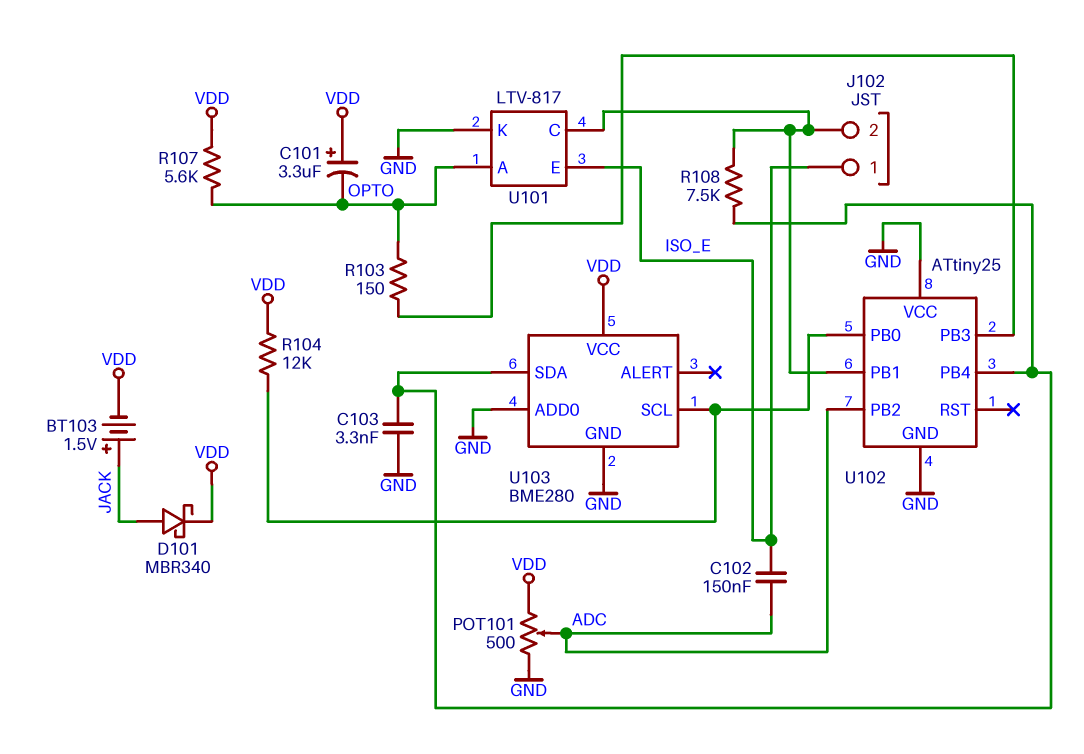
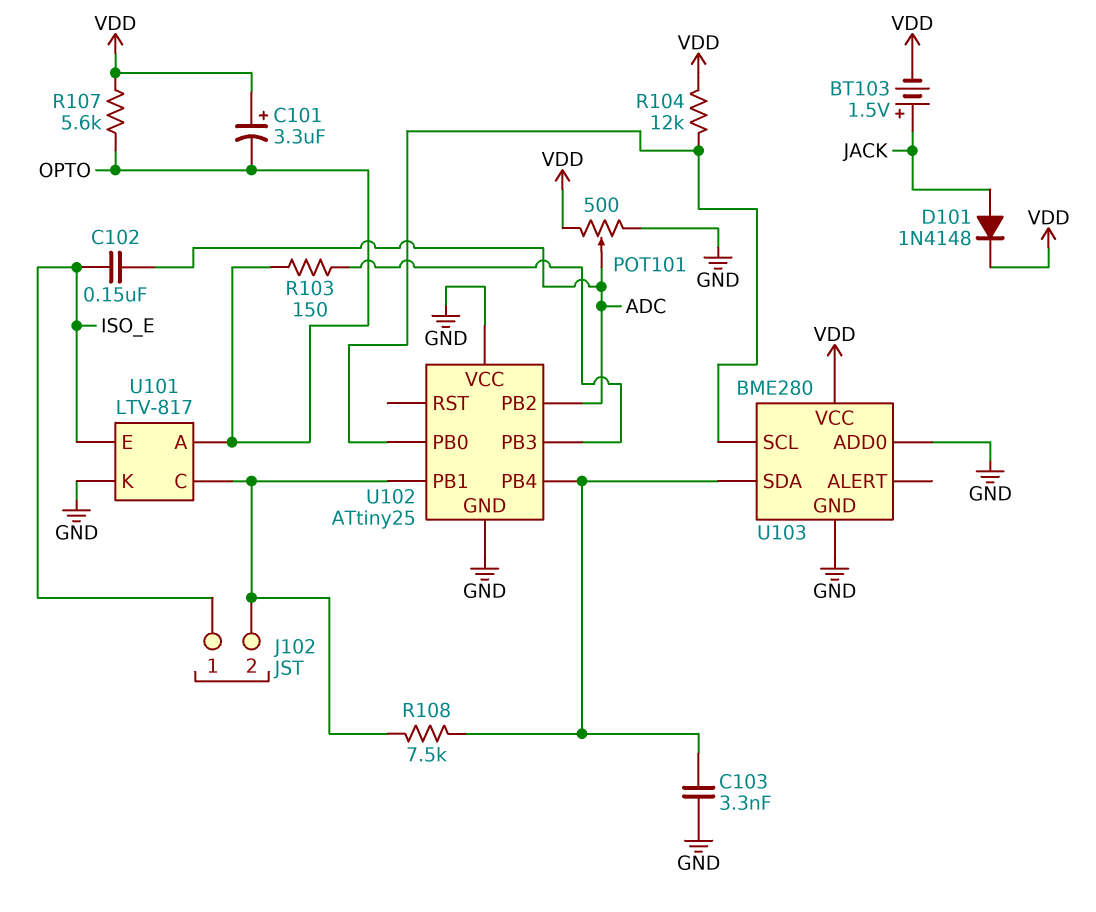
D101: schottky MBR340 (A JACK, K VDD) -> diode 1N4148 (A JACK, K VDD)

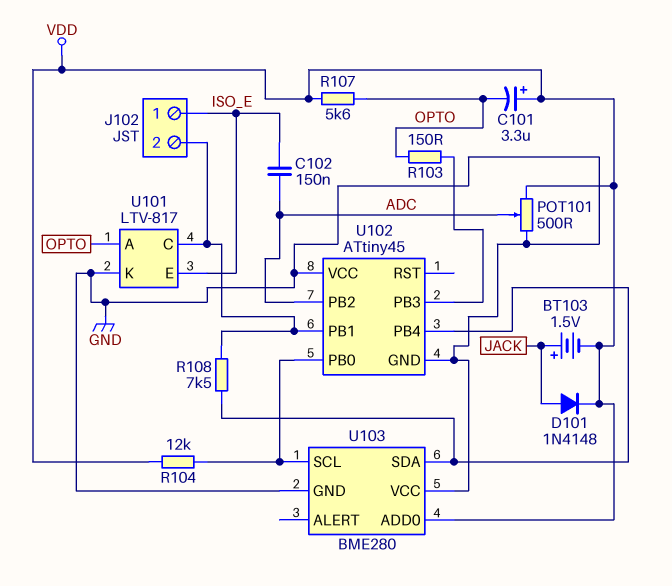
C103: 3.3nF (GND, U102/PB4) -> none
U102: ATtiny25 -> ATtiny45
U103 pin ADD0: GND -> VDD
U103 pin VCC: VDD -> GND

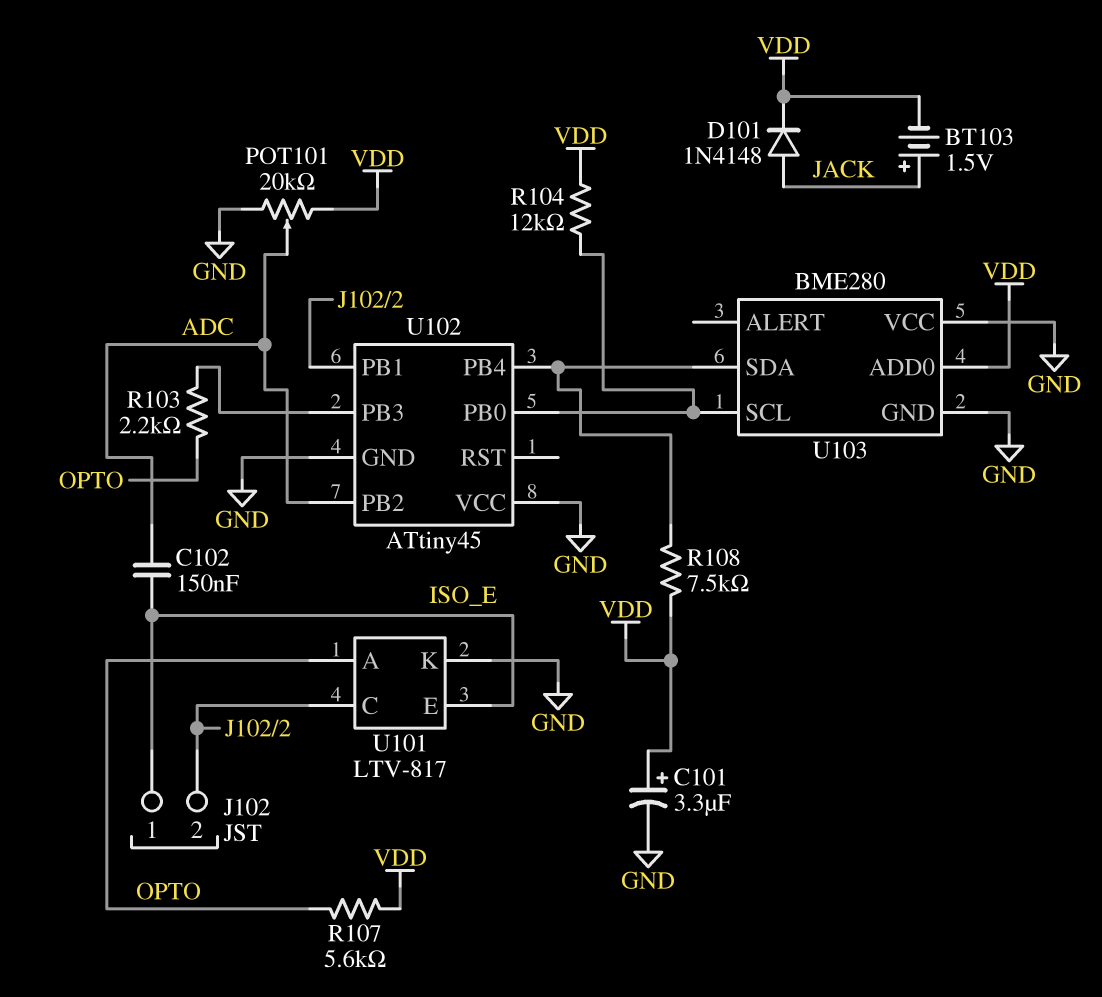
C101: 3.3uF (plus VDD, minus OPTO) -> 3.3uF (plus VDD, minus GND)
POT101: 500 (GND, VDD, wiper ADC) -> 20k (GND, VDD, wiper ADC)
R103: 150 (OPTO, U102/PB3) -> 2.2k (OPTO, U102/PB3)
R108: 7.5k (J102/2, U102/PB4) -> 7.5k (U102/PB4, VDD)

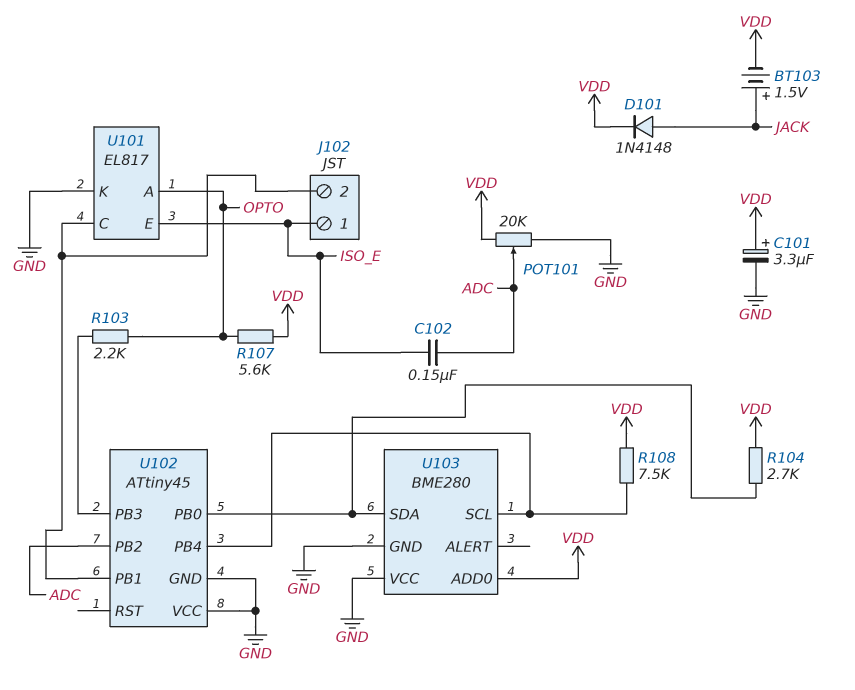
R104: 12k (U102/PB0, VDD) -> 2.7k (U102/PB0, VDD)
U101: LTV-817 -> EL817
U103 pin SCL: U102/PB0 -> U102/PB4
U103 pin SDA: U102/PB4 -> U102/PB0

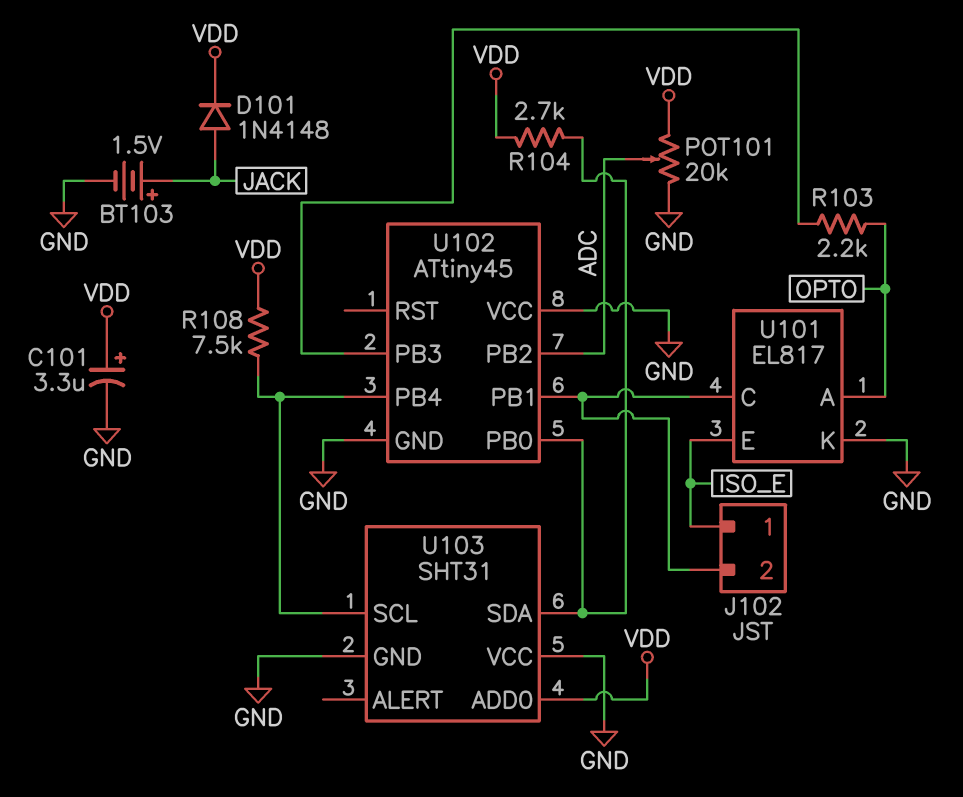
BT103: 1.5V (plus JACK, minus VDD) -> 1.5V (plus JACK, minus GND)
C102: 150nF (ADC, ISO_E) -> none
R107: 5.6k (OPTO, VDD) -> none
U103: BME280 -> SHT31

